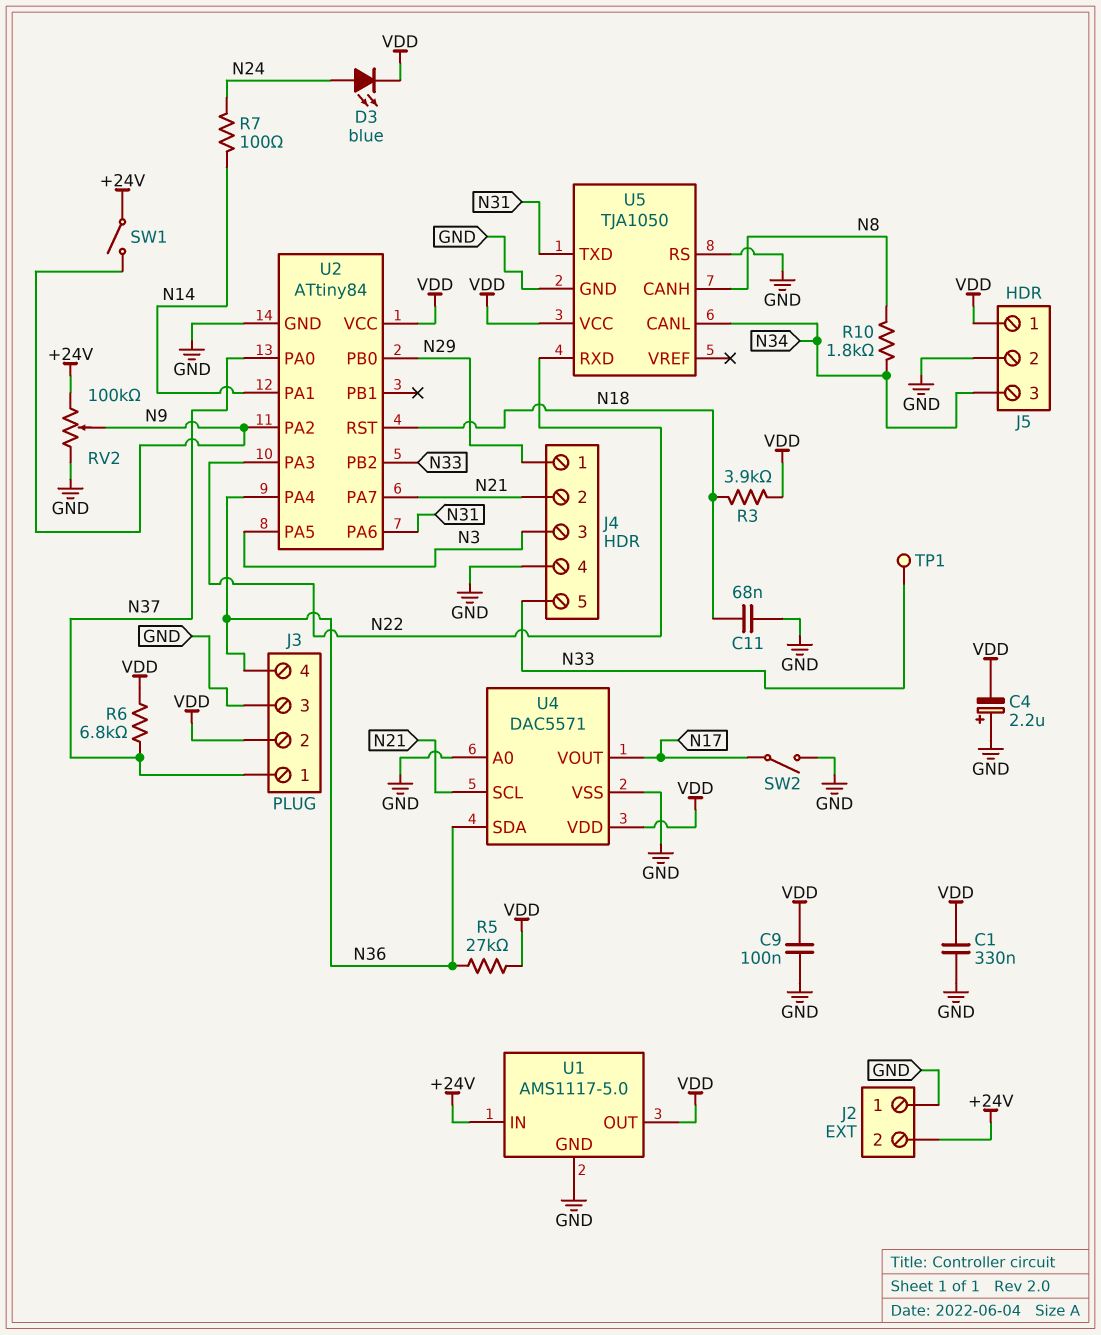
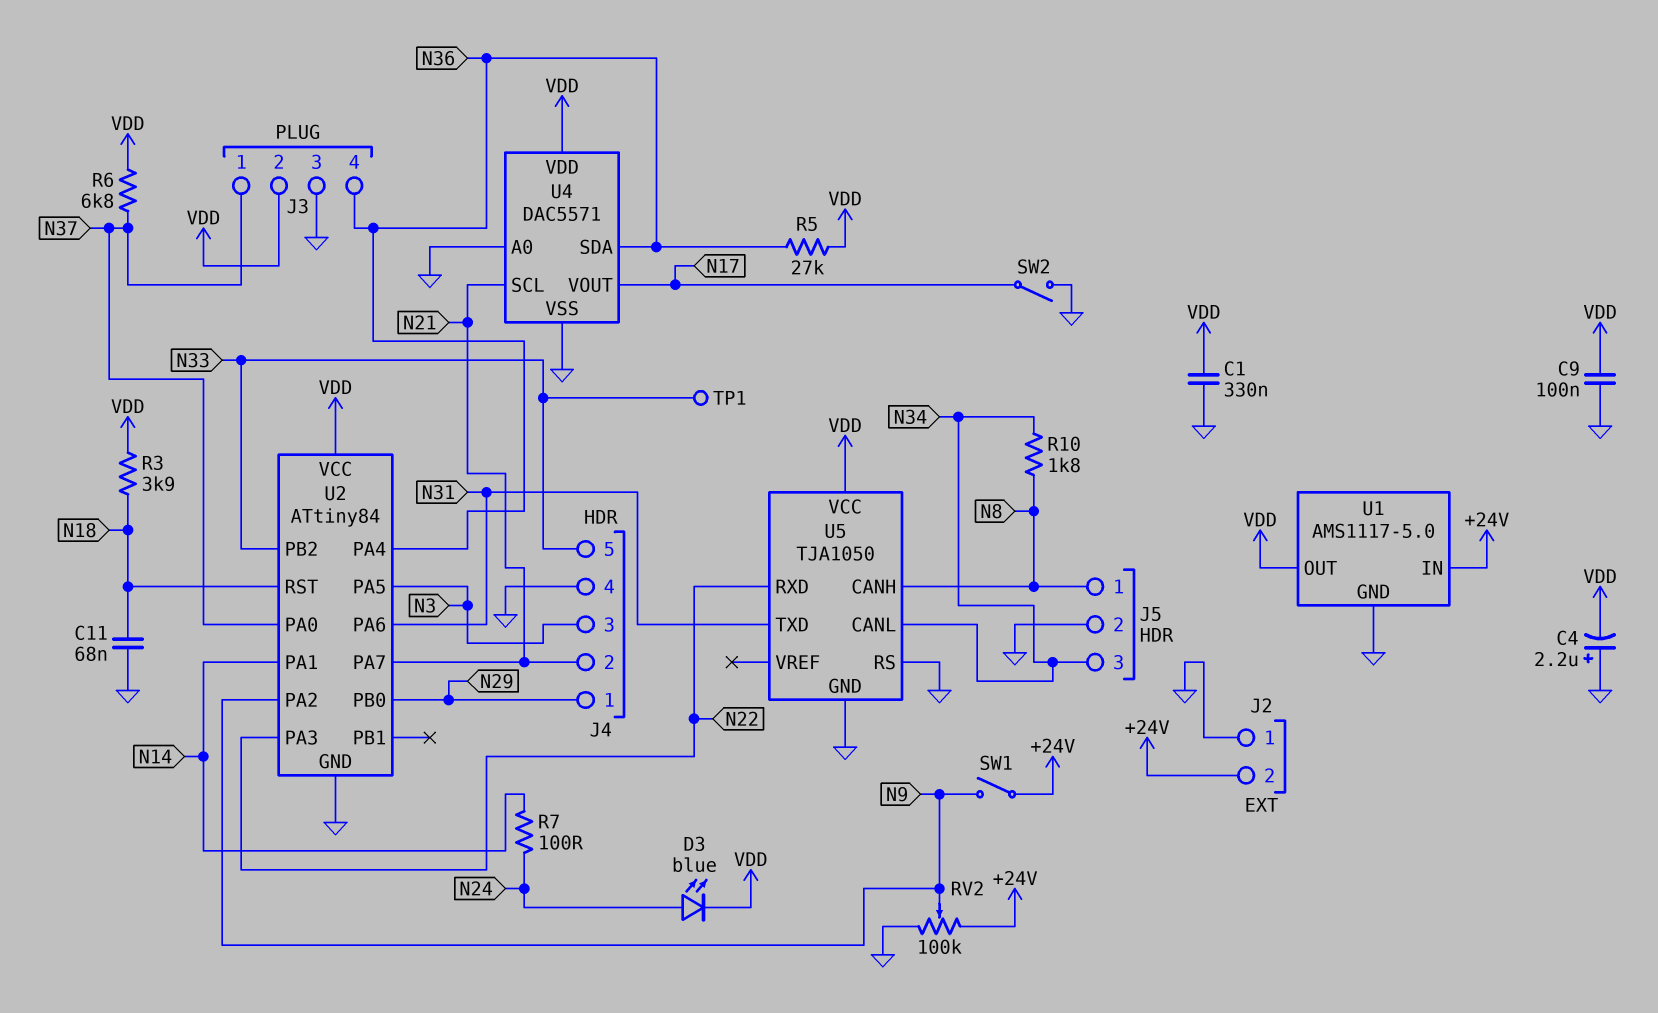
J5 pin 1: VDD -> N8

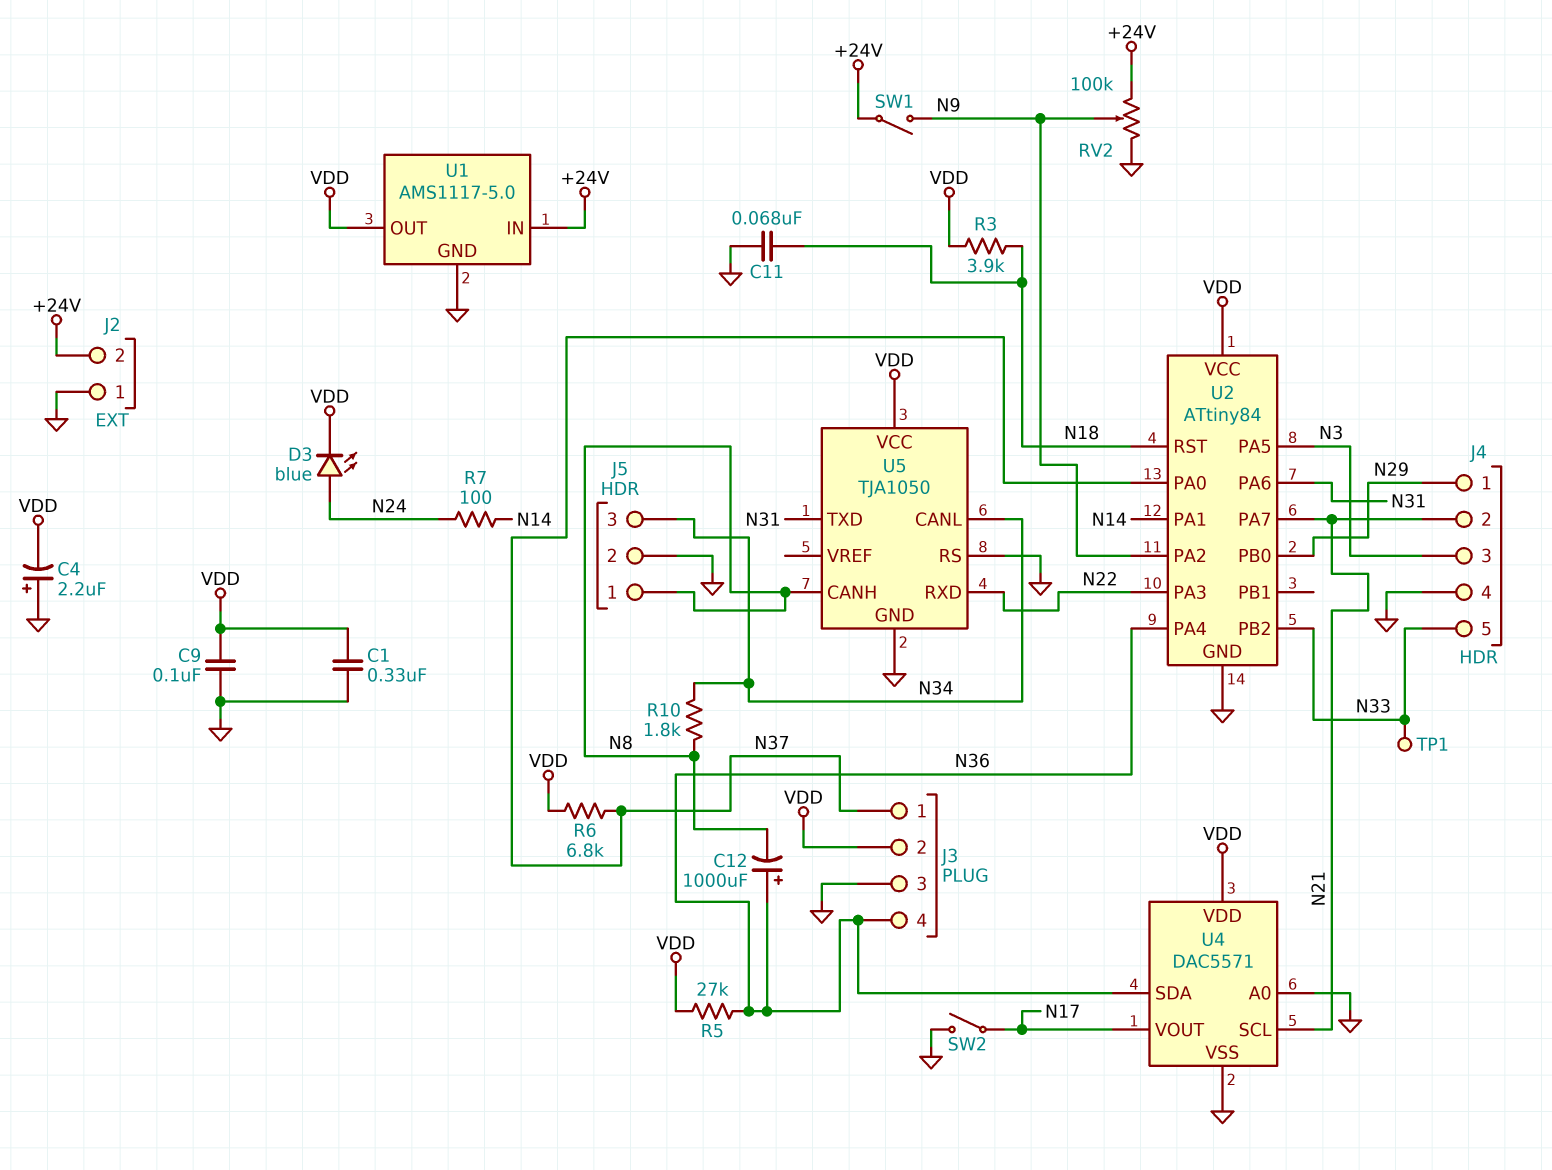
C12: none -> 1000uF (plus N36, minus N8)

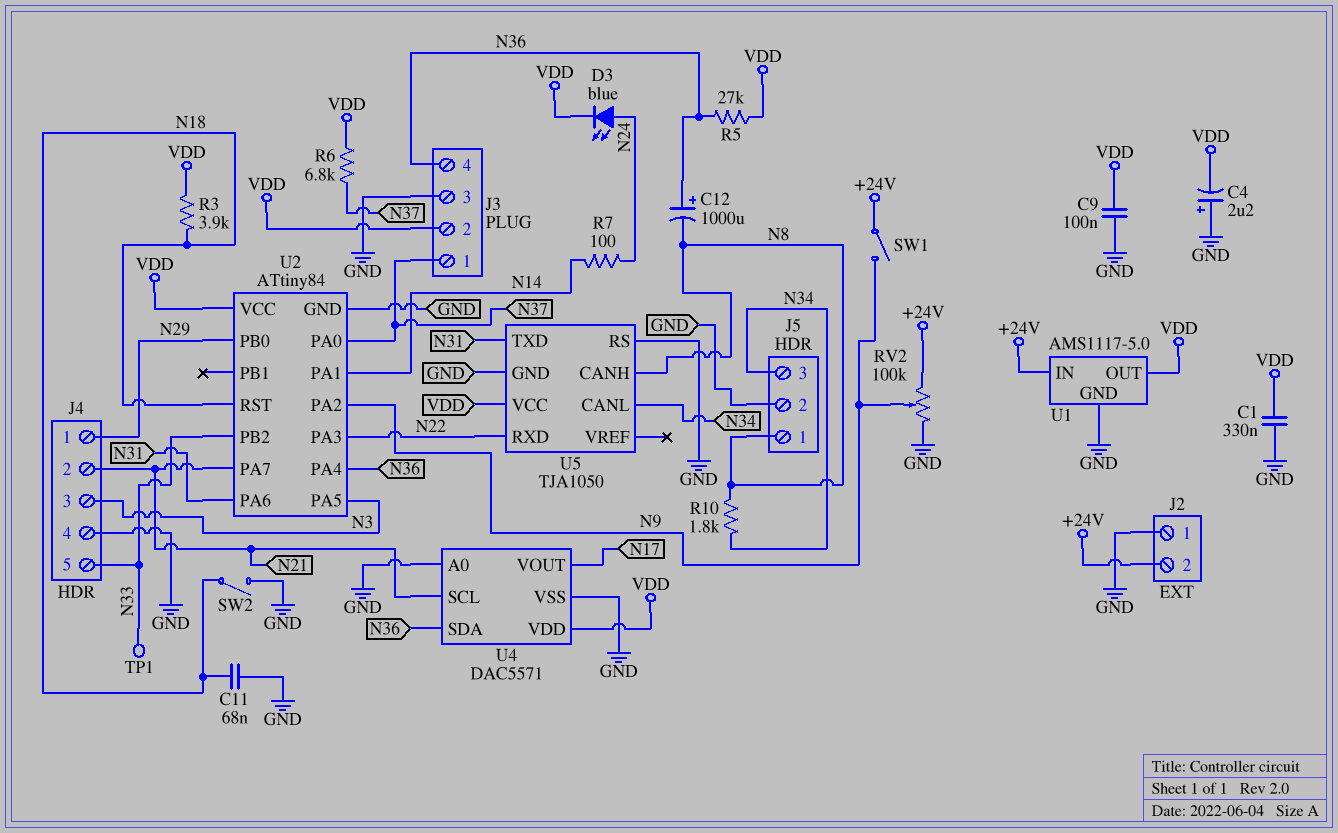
SW2: switch (GND, N17) -> switch (GND, N18)

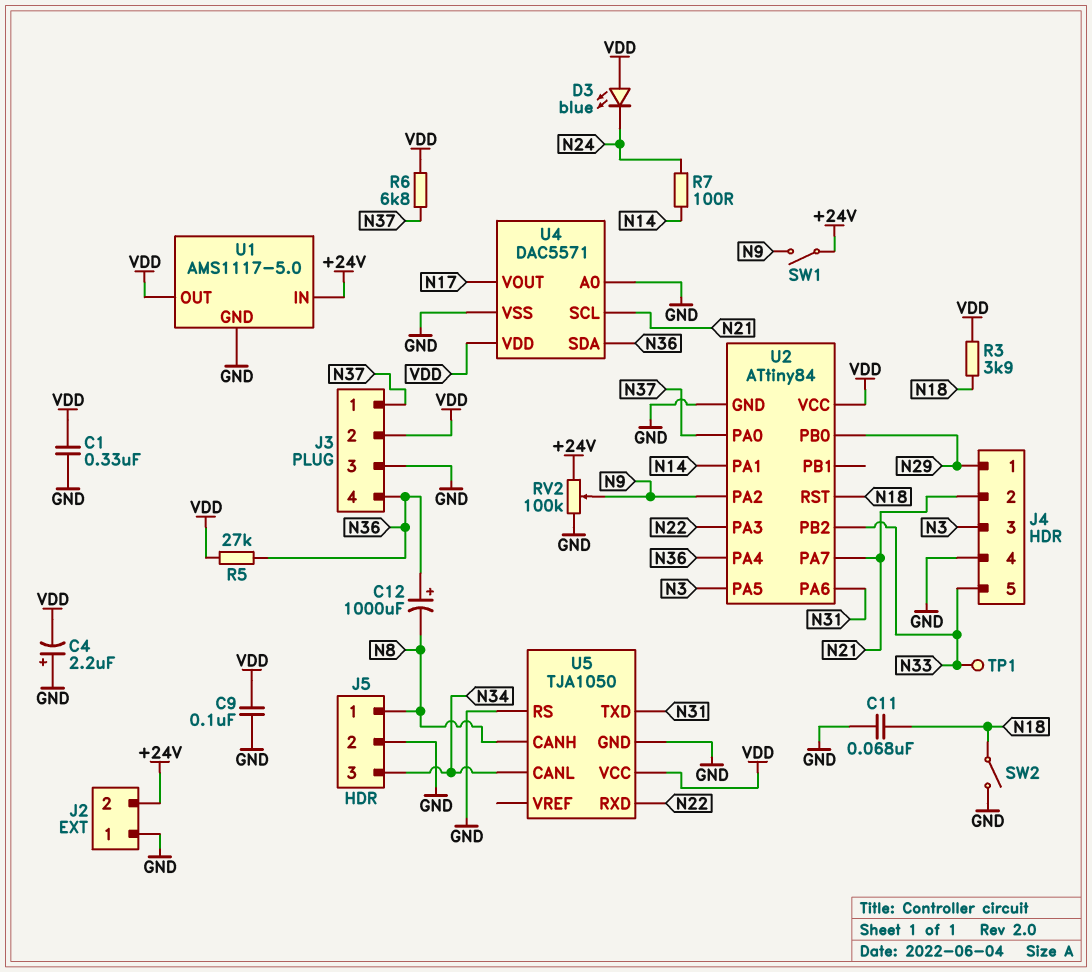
D3: LED blue (A N24, K VDD) -> LED blue (A VDD, K N24)
R10: 1.8k (N8, N34) -> none

